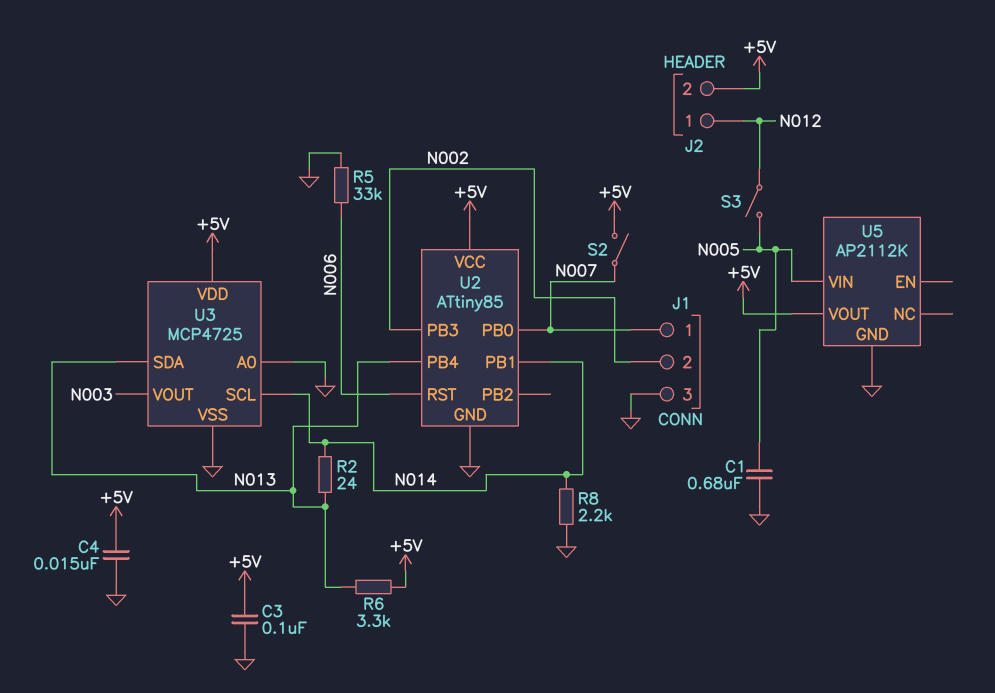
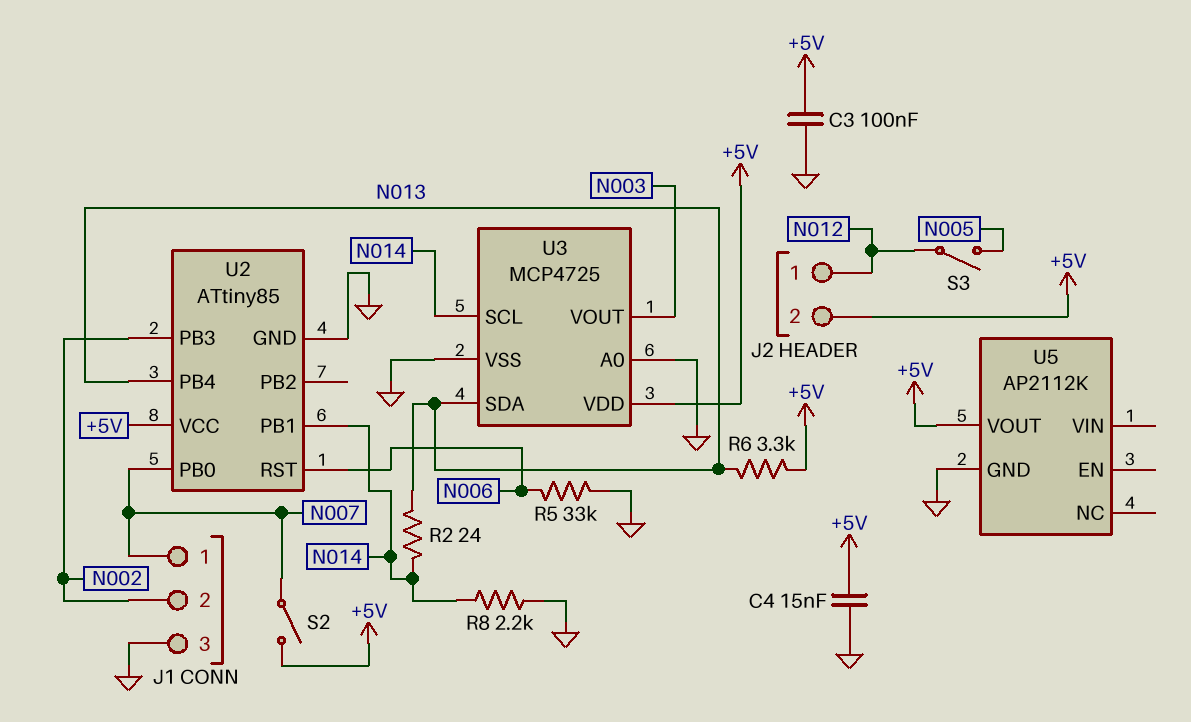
C1: 680nF (GND, N005) -> none
U5 pin VIN: N005 -> none

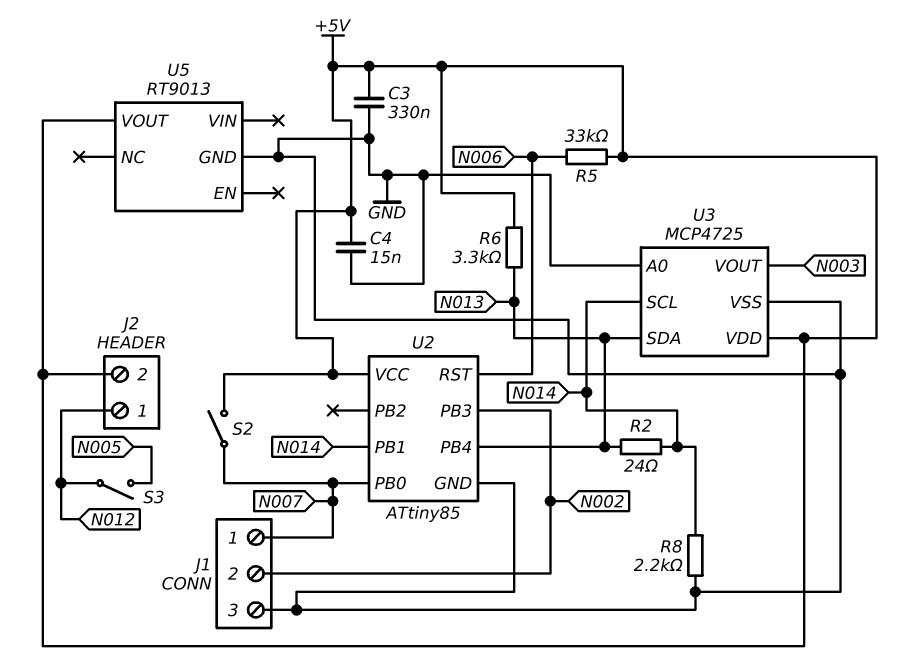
C3: 100nF (+5V, GND) -> 330nF (+5V, GND)
R5: 33k (GND, N006) -> 33k (+5V, N006)
U5: AP2112K -> RT9013

